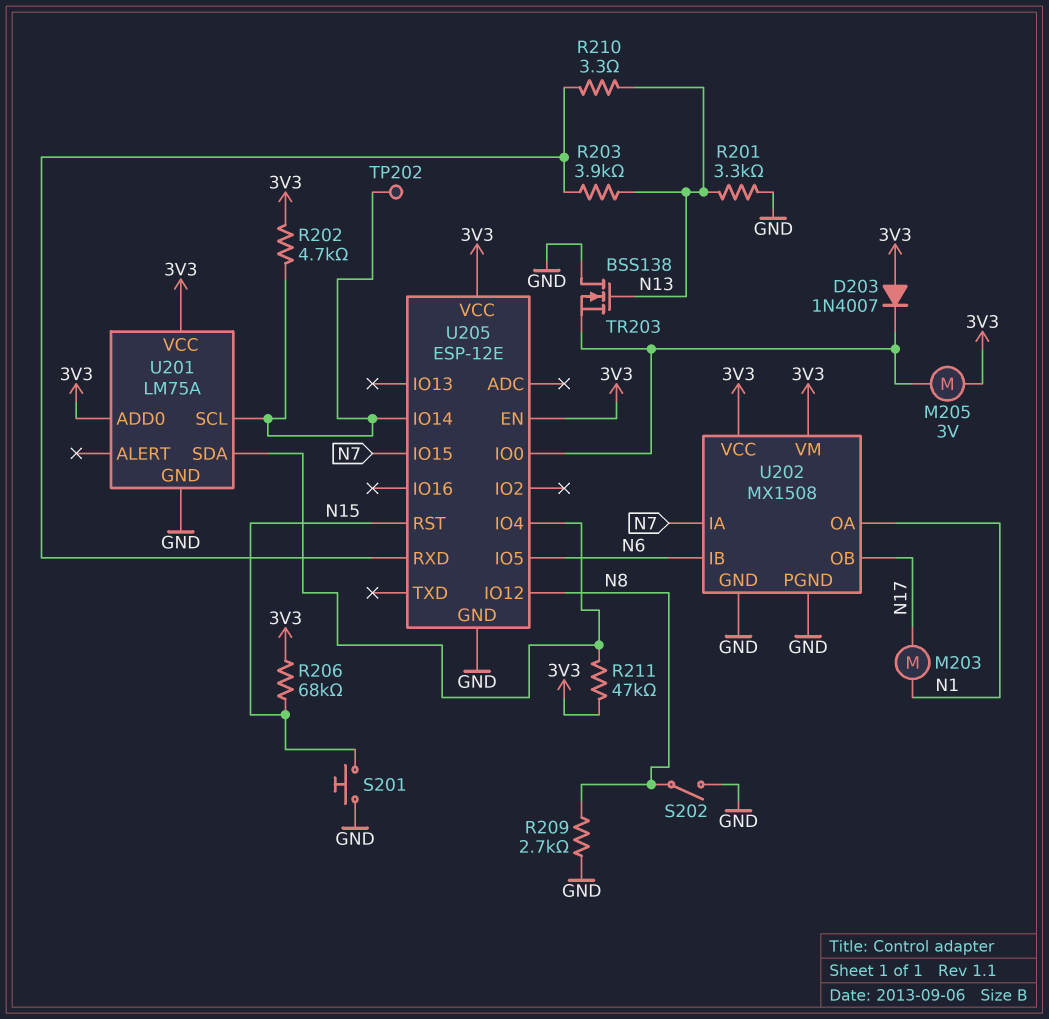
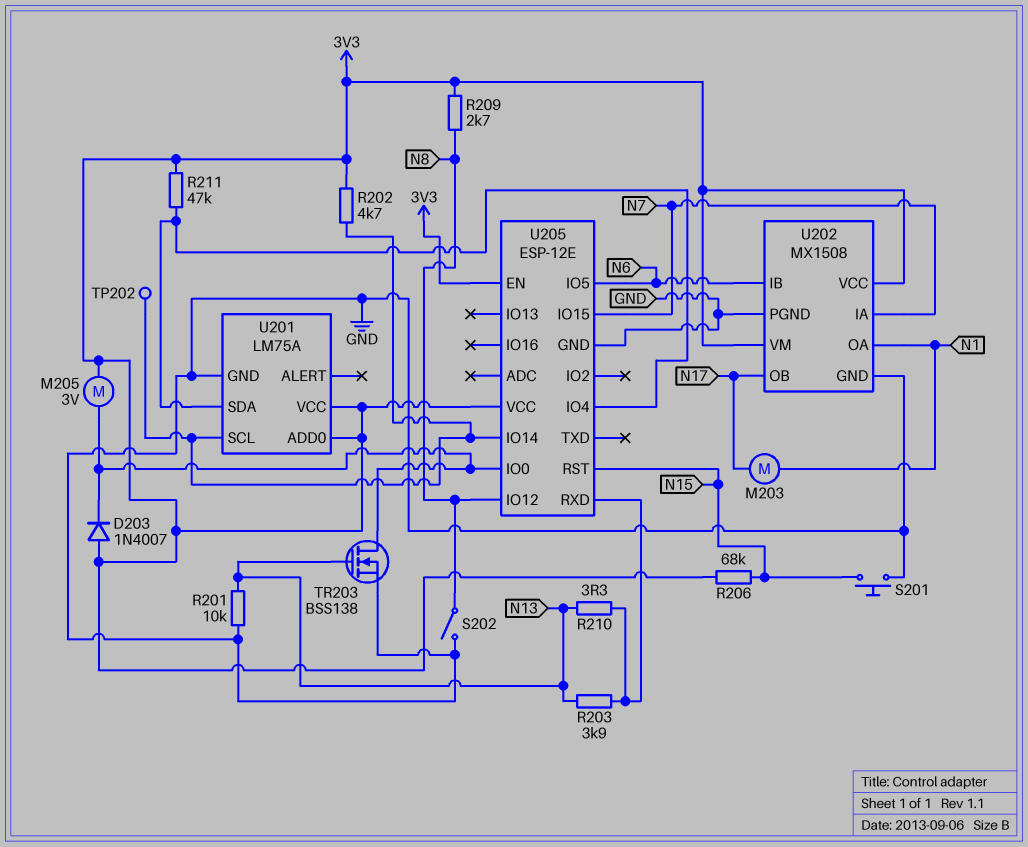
R201: 3.3k (GND, N13) -> 10k (GND, N13)
R209: 2.7k (GND, N8) -> 2.7k (3V3, N8)
TR203: NMOS BSS138 (G N13, D GND, S U205/IO0) -> NMOS BSS138 (G N13, D U205/IO0, S GND)

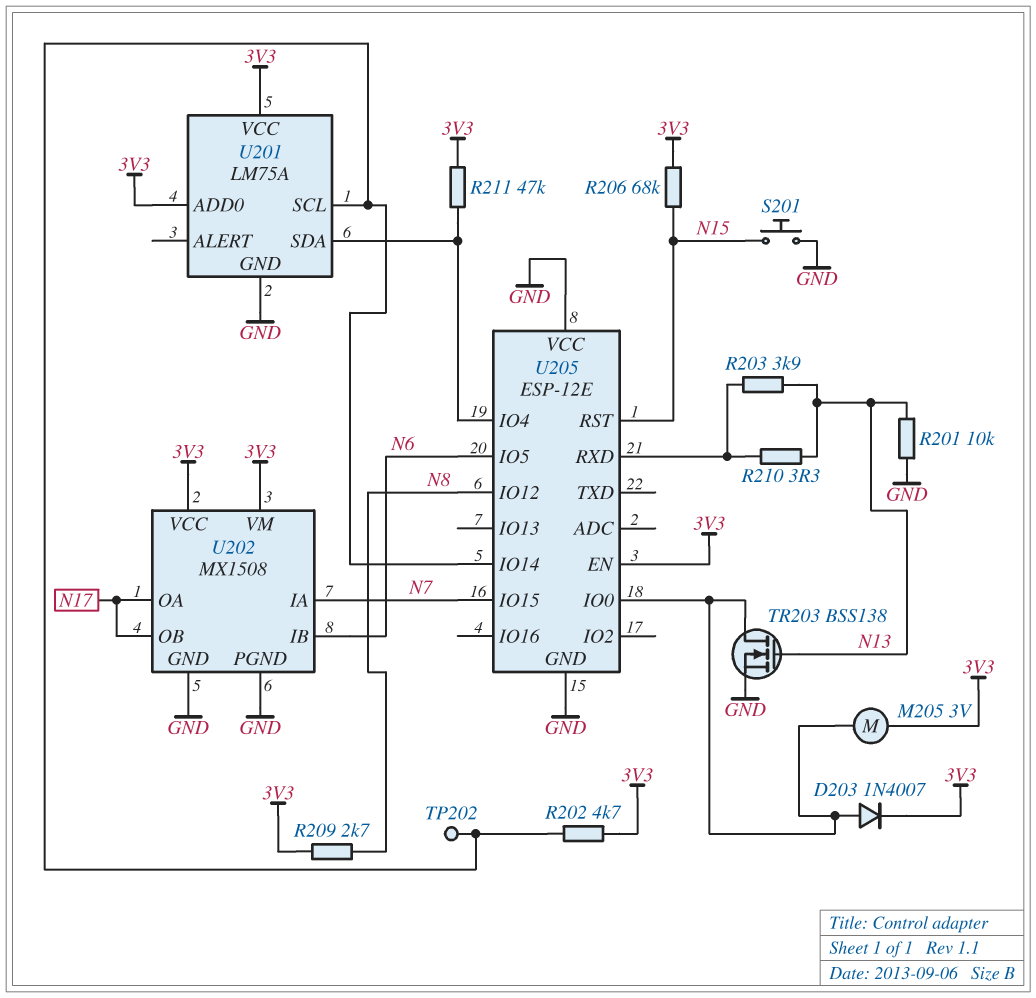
D203: diode 1N4007 (A 3V3, K U205/IO0) -> diode 1N4007 (A U205/IO0, K 3V3)
M203: motor (N1, N17) -> none
S202: switch (GND, N8) -> none
U202 pin OA: N1 -> N17
U205 pin VCC: 3V3 -> GND

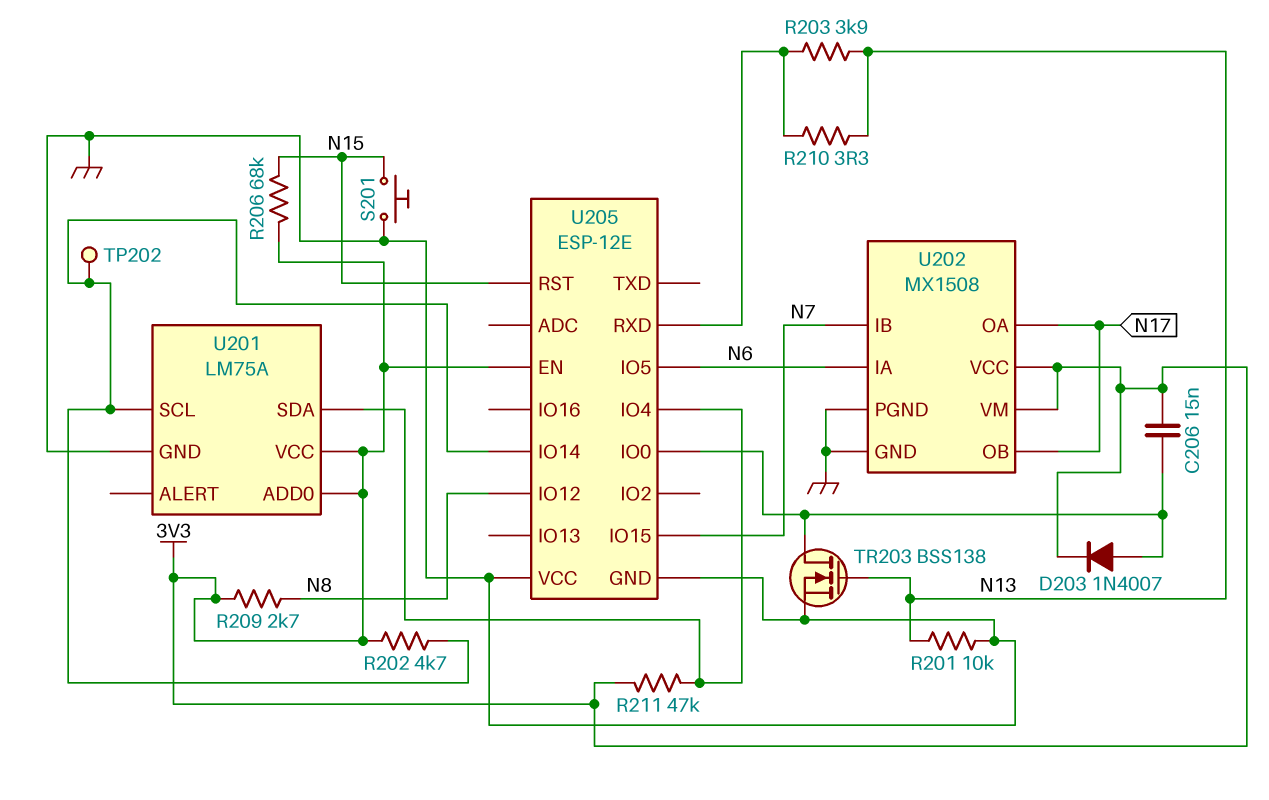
C206: none -> 15nF (3V3, U205/IO0)
M205: motor 3V (3V3, U205/IO0) -> none
U202 pin IA: N7 -> N6
U202 pin IB: N6 -> N7

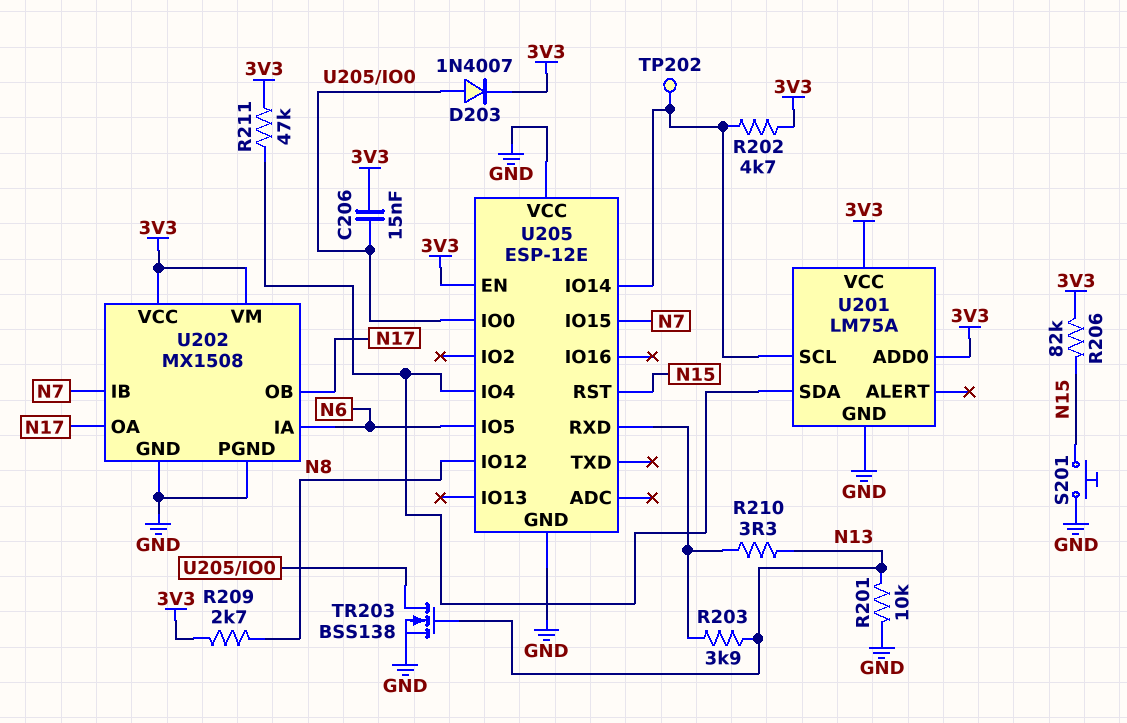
R206: 68k (3V3, N15) -> 82k (3V3, N15)

